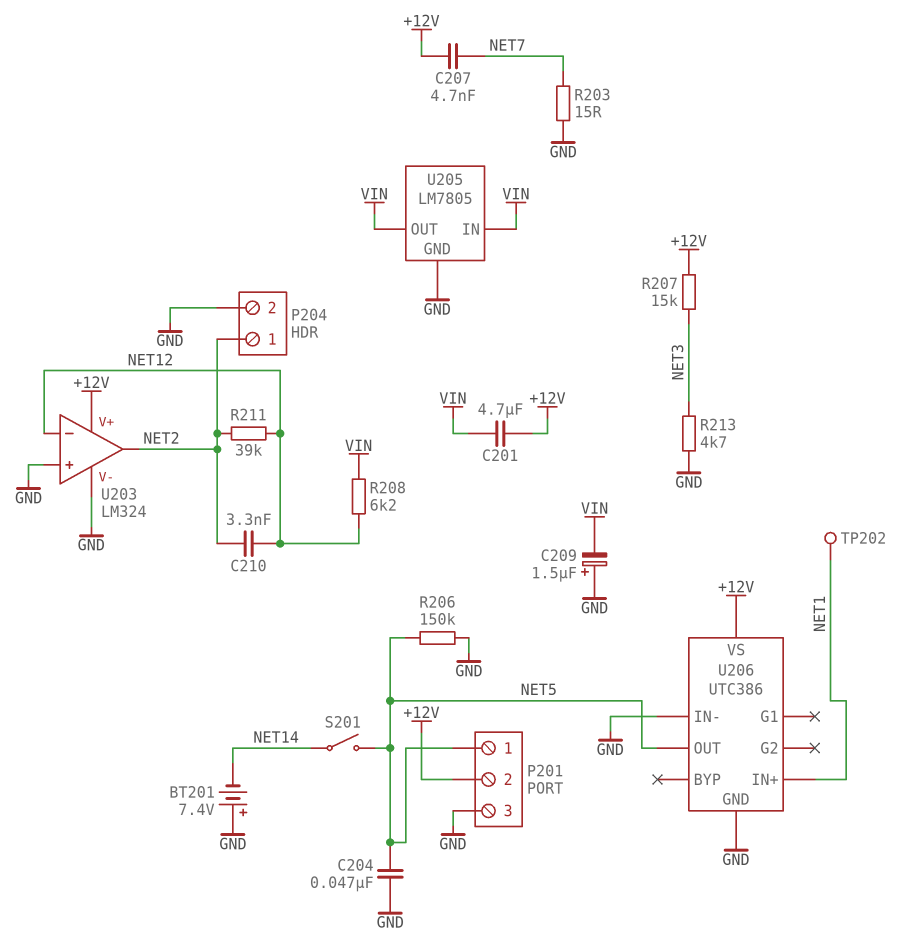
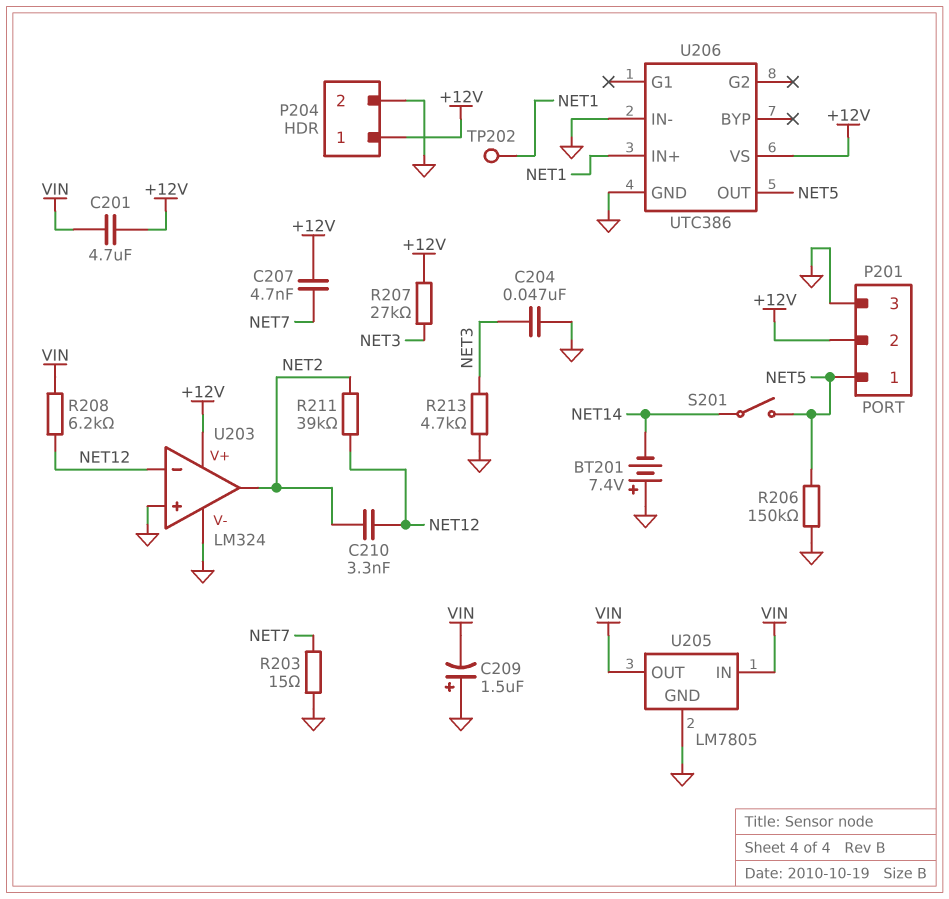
C204: 47nF (GND, NET5) -> 47nF (GND, NET3)
P204 pin 1: NET2 -> +12V
R207: 15k (+12V, NET3) -> 27k (+12V, NET3)

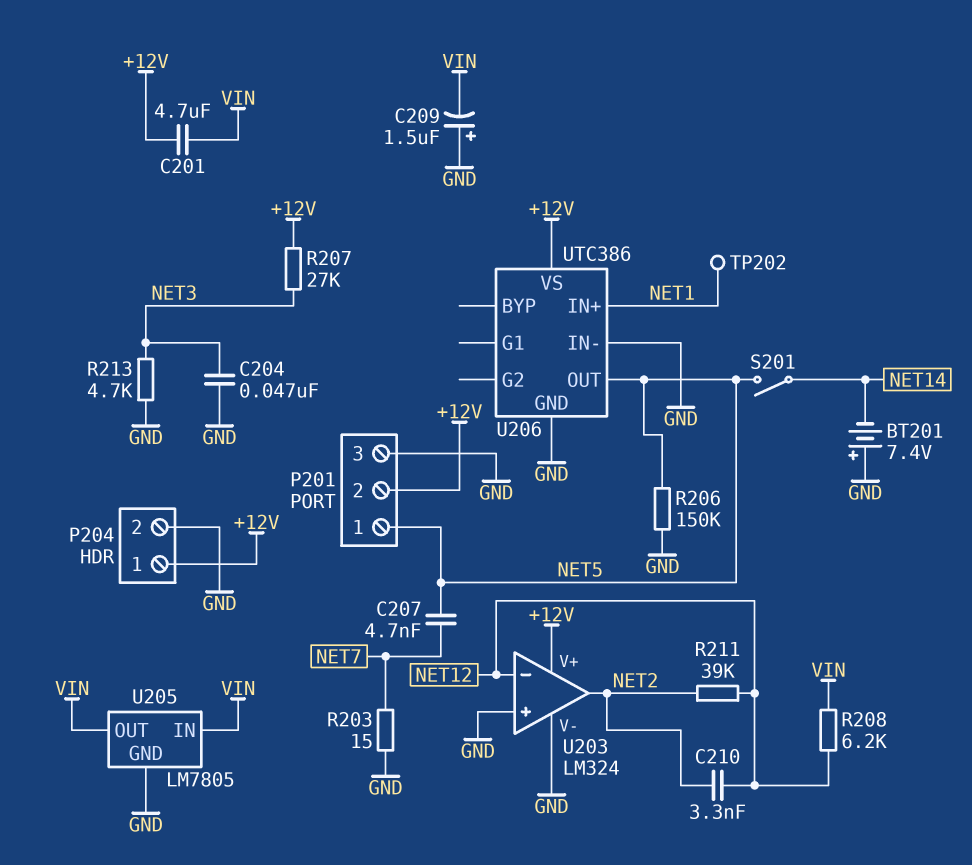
C207: 4.7nF (+12V, NET7) -> 4.7nF (NET5, NET7)

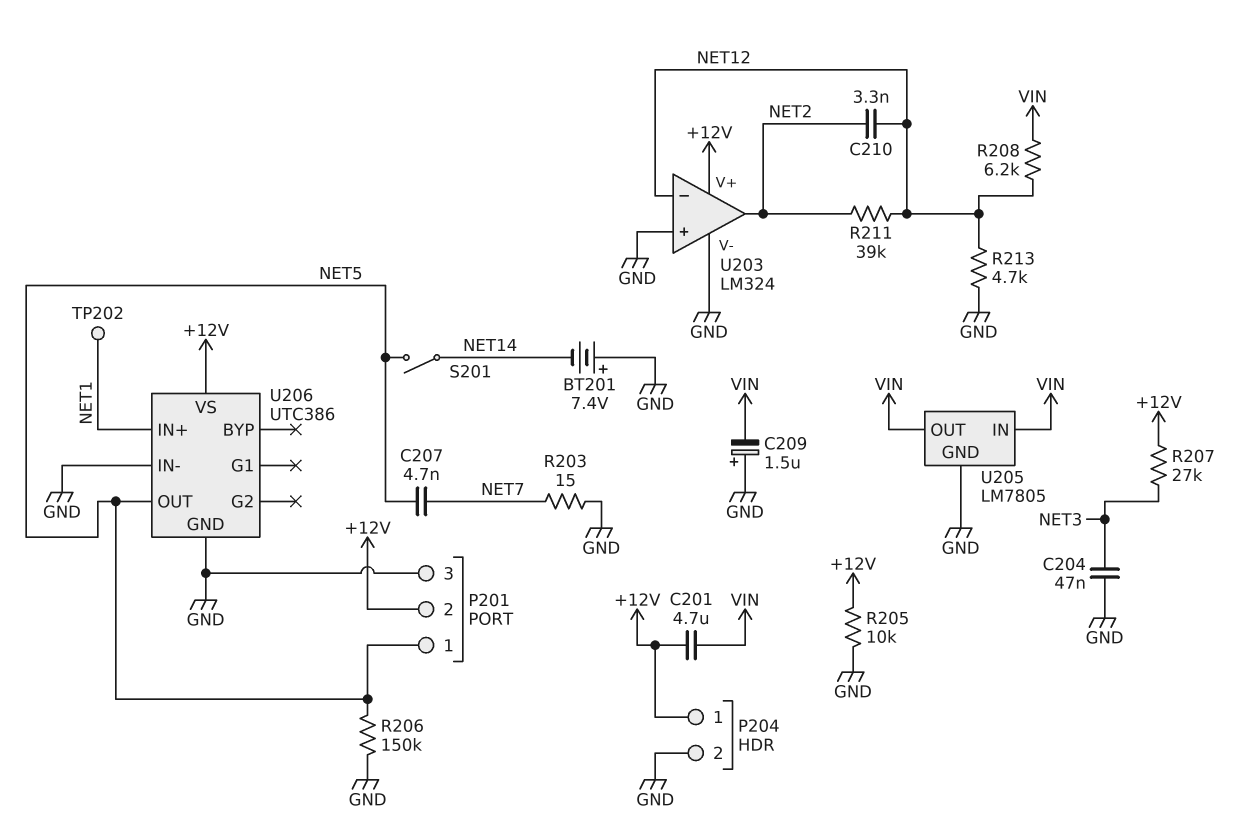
R205: none -> 10k (+12V, GND)
R213: 4.7k (GND, NET3) -> 4.7k (GND, NET12)

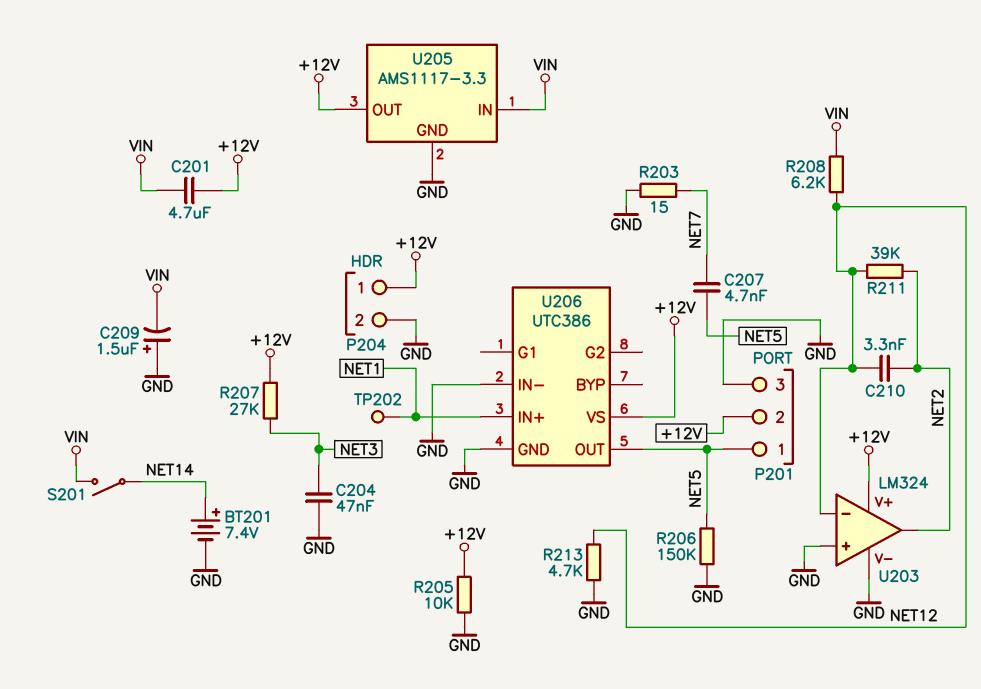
BT201: 7.4V (plus GND, minus NET14) -> 7.4V (plus NET14, minus GND)
S201: switch (NET5, NET14) -> switch (NET14, VIN)
U205: LM7805 -> AMS1117-3.3
U205 pin OUT: VIN -> +12V

